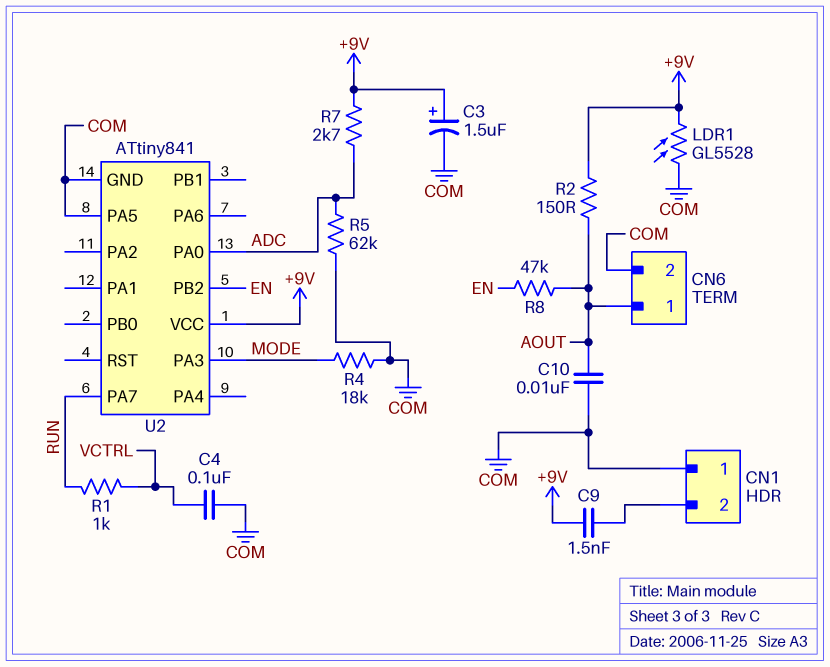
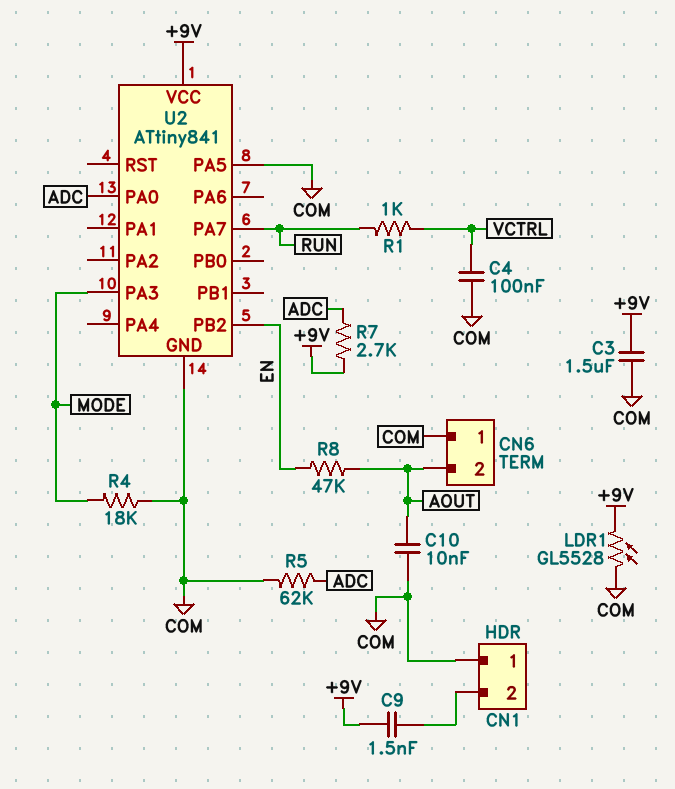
C3: 1.5uF (plus +9V, minus COM) -> 1.5uF (+9V, COM)
CN6 pin 1: AOUT -> COM
CN6 pin 2: COM -> AOUT
R2: 150 (+9V, AOUT) -> none

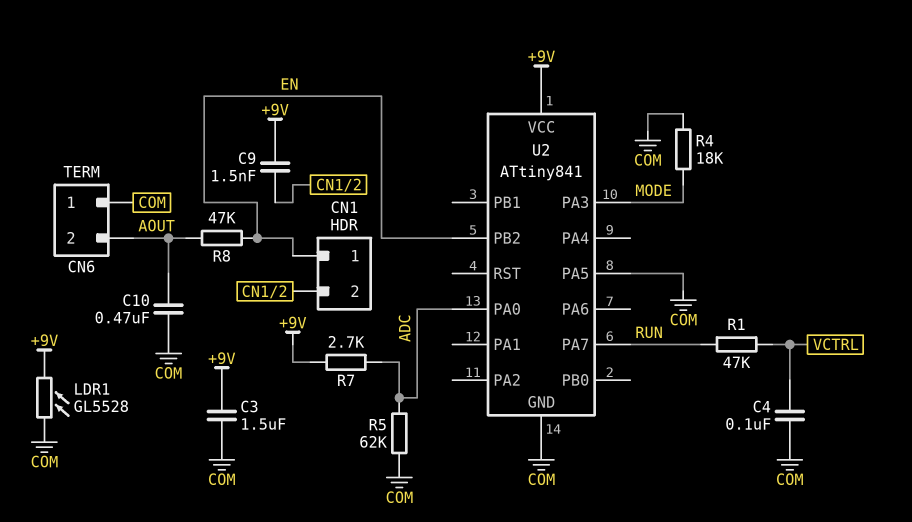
C10: 10nF (AOUT, COM) -> 470nF (AOUT, COM)
CN1 pin 1: COM -> EN
R1: 1k (RUN, VCTRL) -> 47k (RUN, VCTRL)

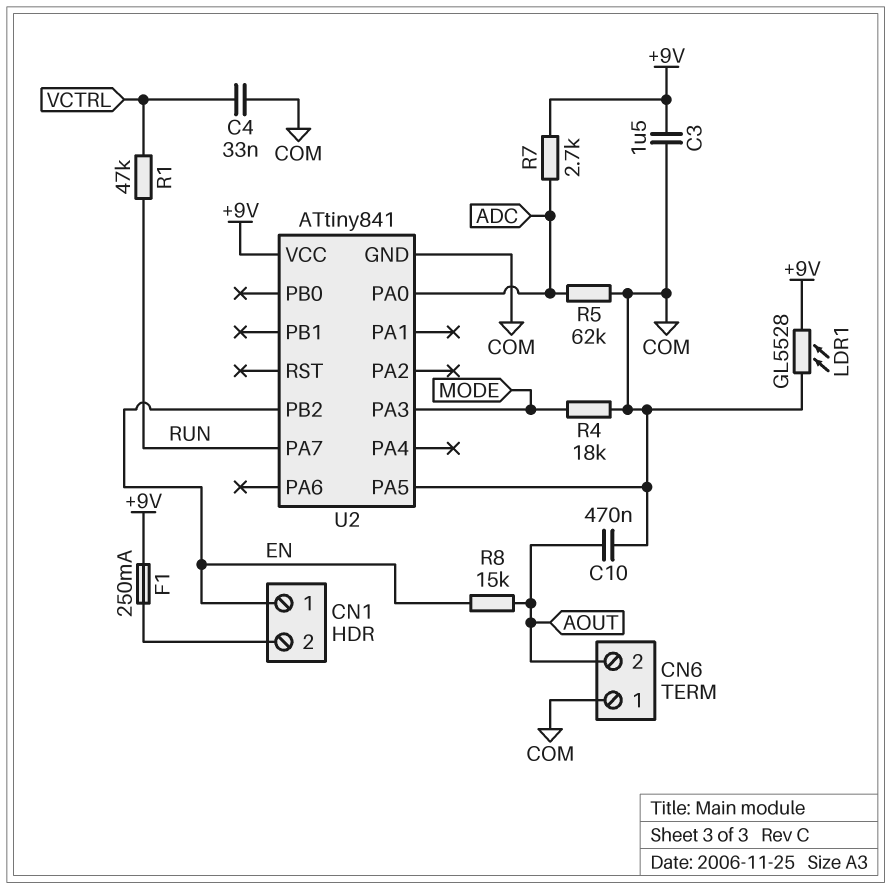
C4: 100nF (COM, VCTRL) -> 33nF (COM, VCTRL)
C9: 1.5nF (+9V, CN1/2) -> none
F1: none -> 250mA (+9V, CN1/2)
R8: 47k (AOUT, EN) -> 15k (AOUT, EN)

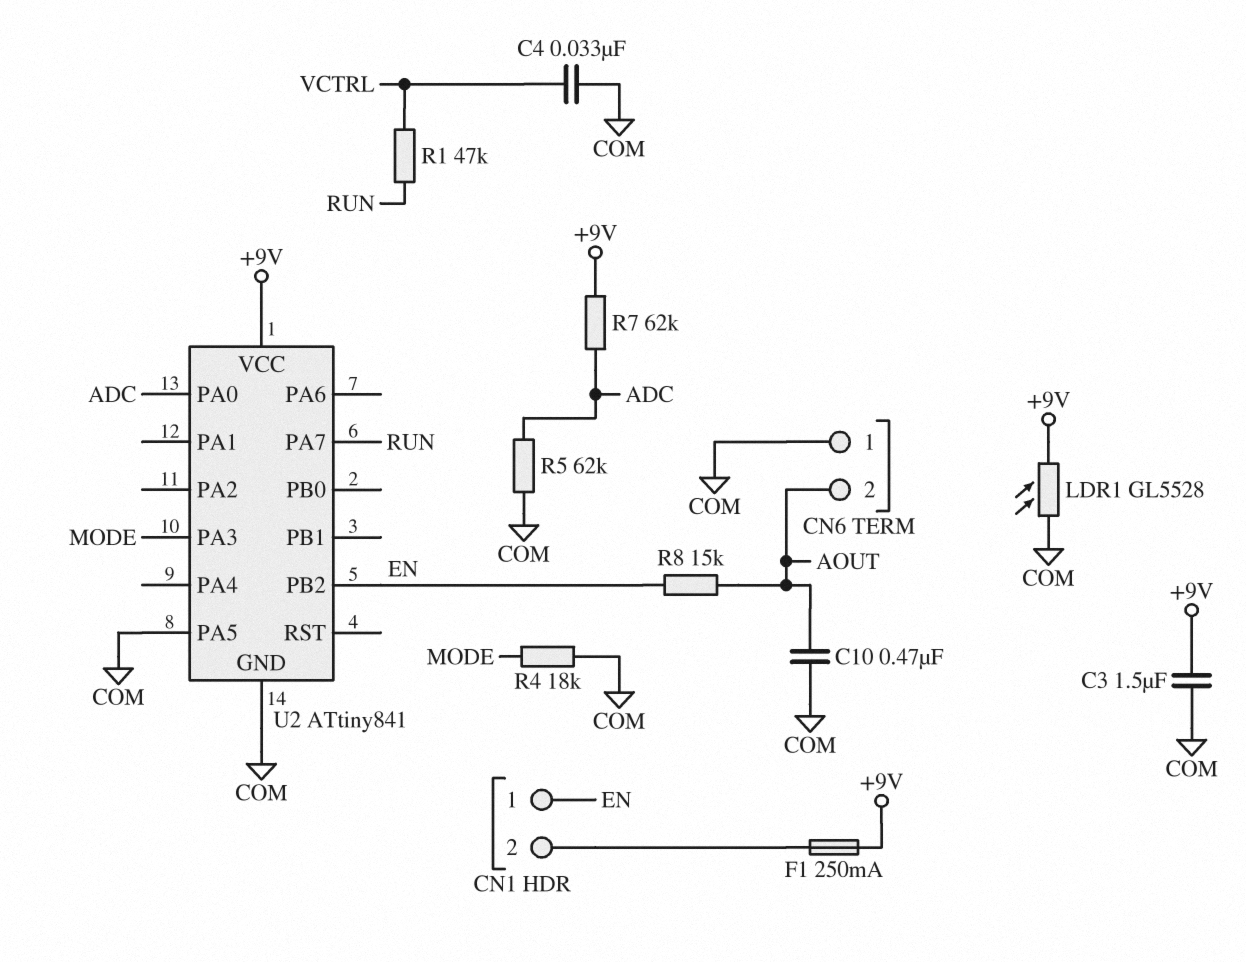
R7: 2.7k (+9V, ADC) -> 62k (+9V, ADC)

